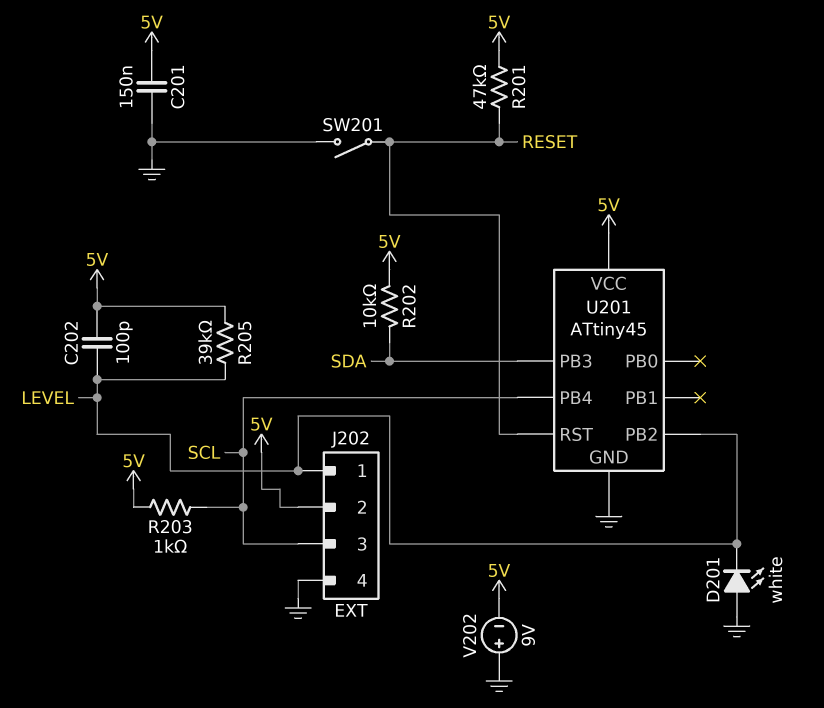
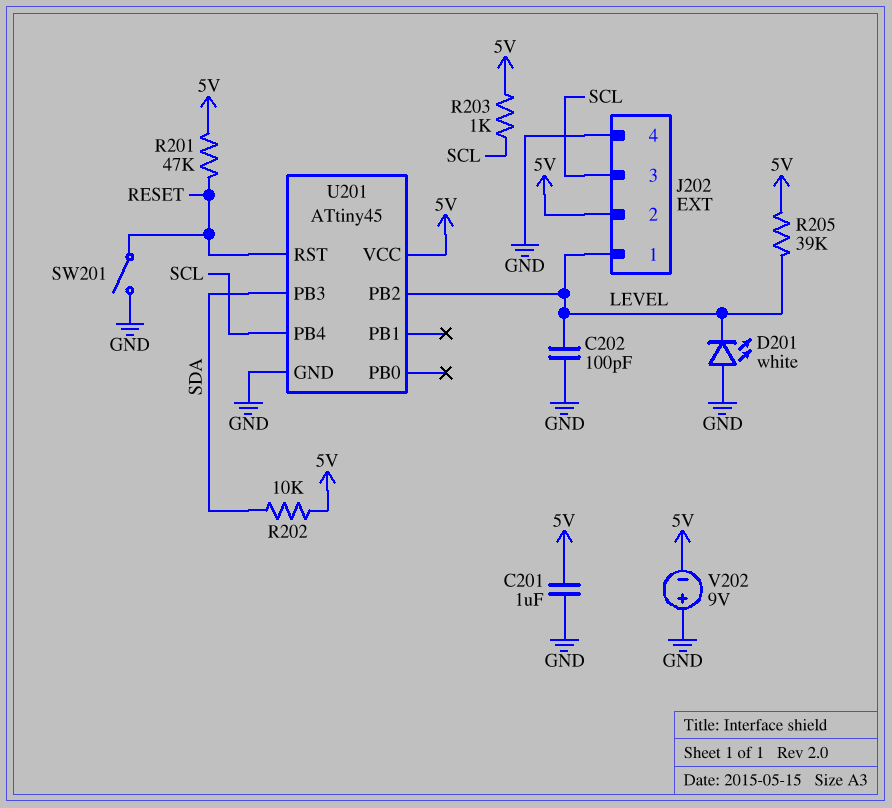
C201: 150nF (5V, GND) -> 1uF (5V, GND)
C202: 100pF (5V, LEVEL) -> 100pF (GND, LEVEL)

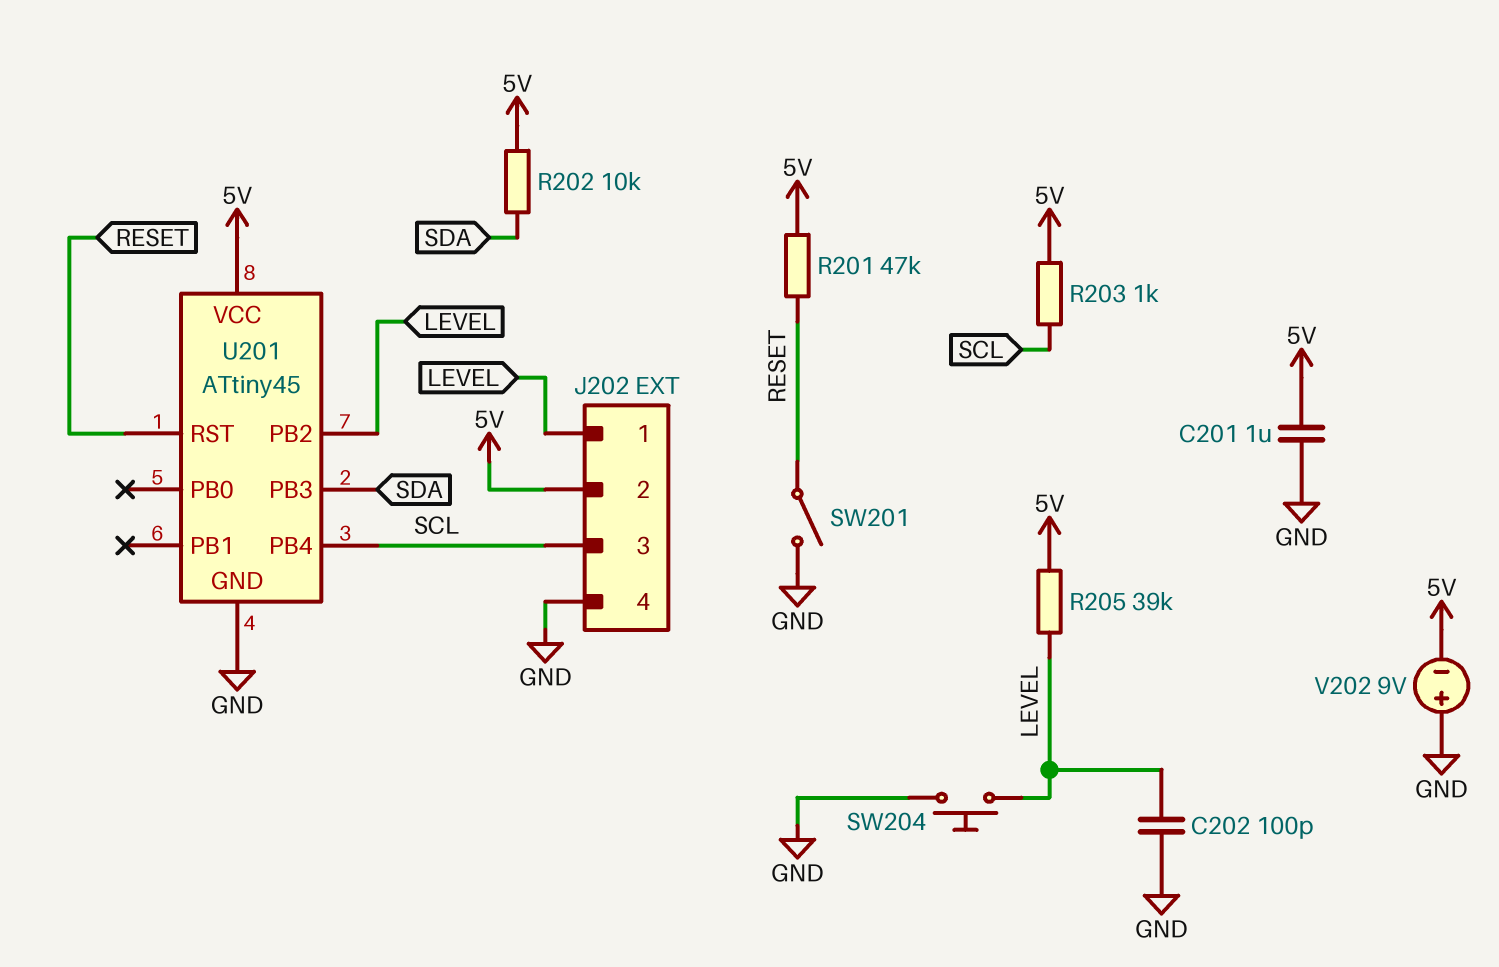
D201: LED white (A GND, K LEVEL) -> none
SW204: none -> button (GND, LEVEL)

